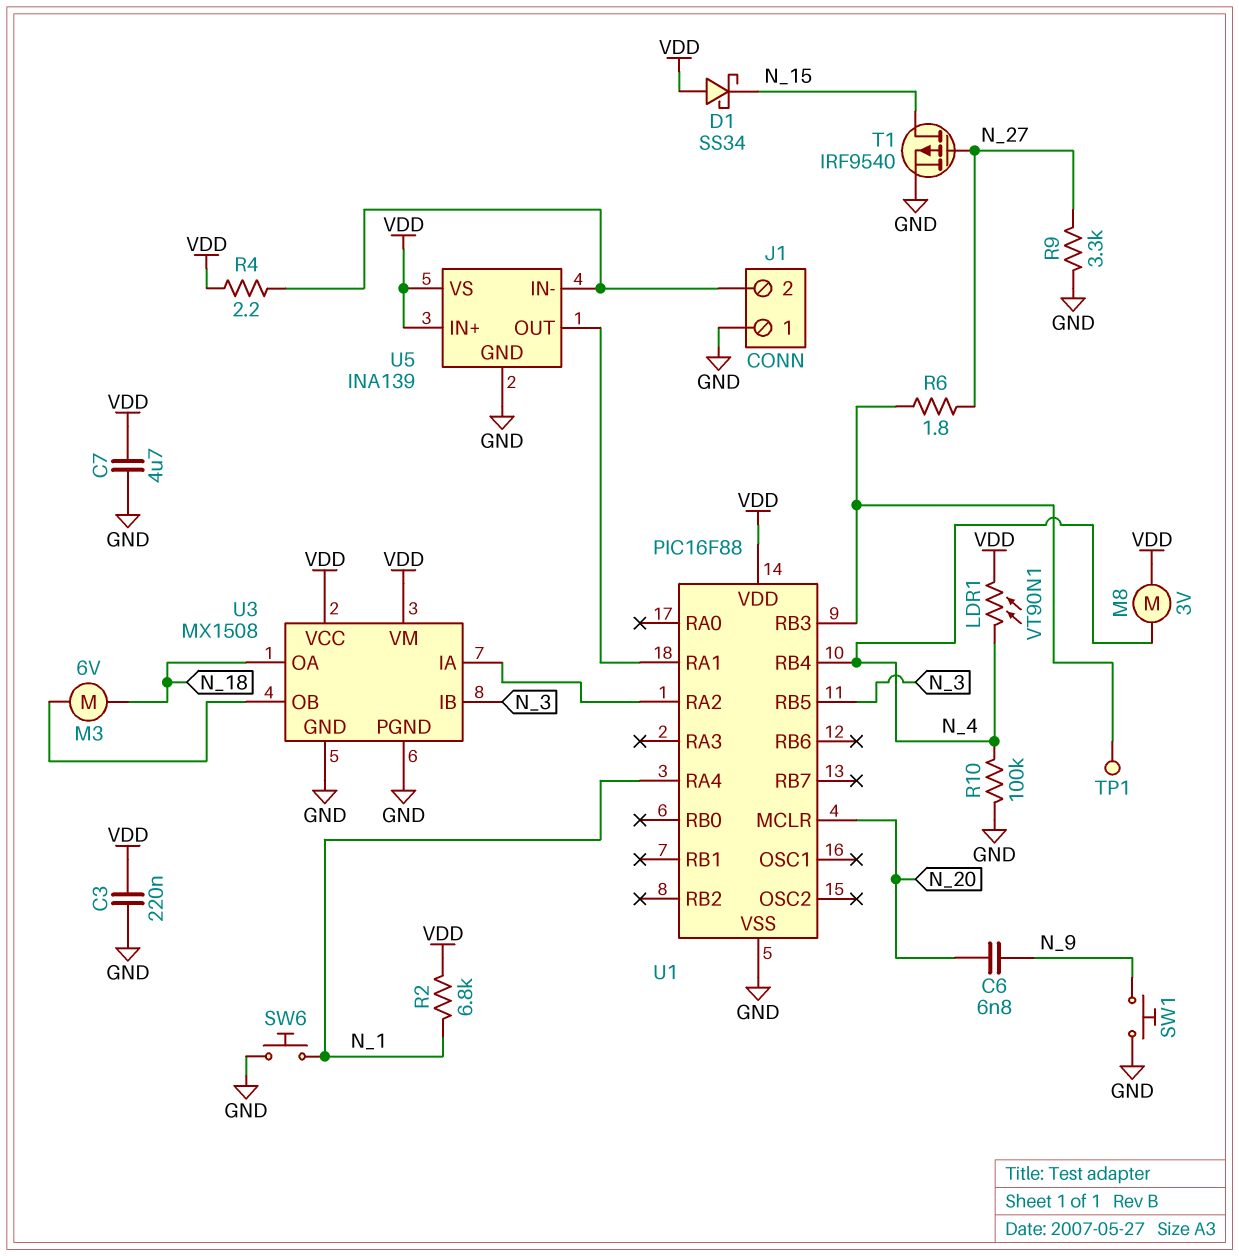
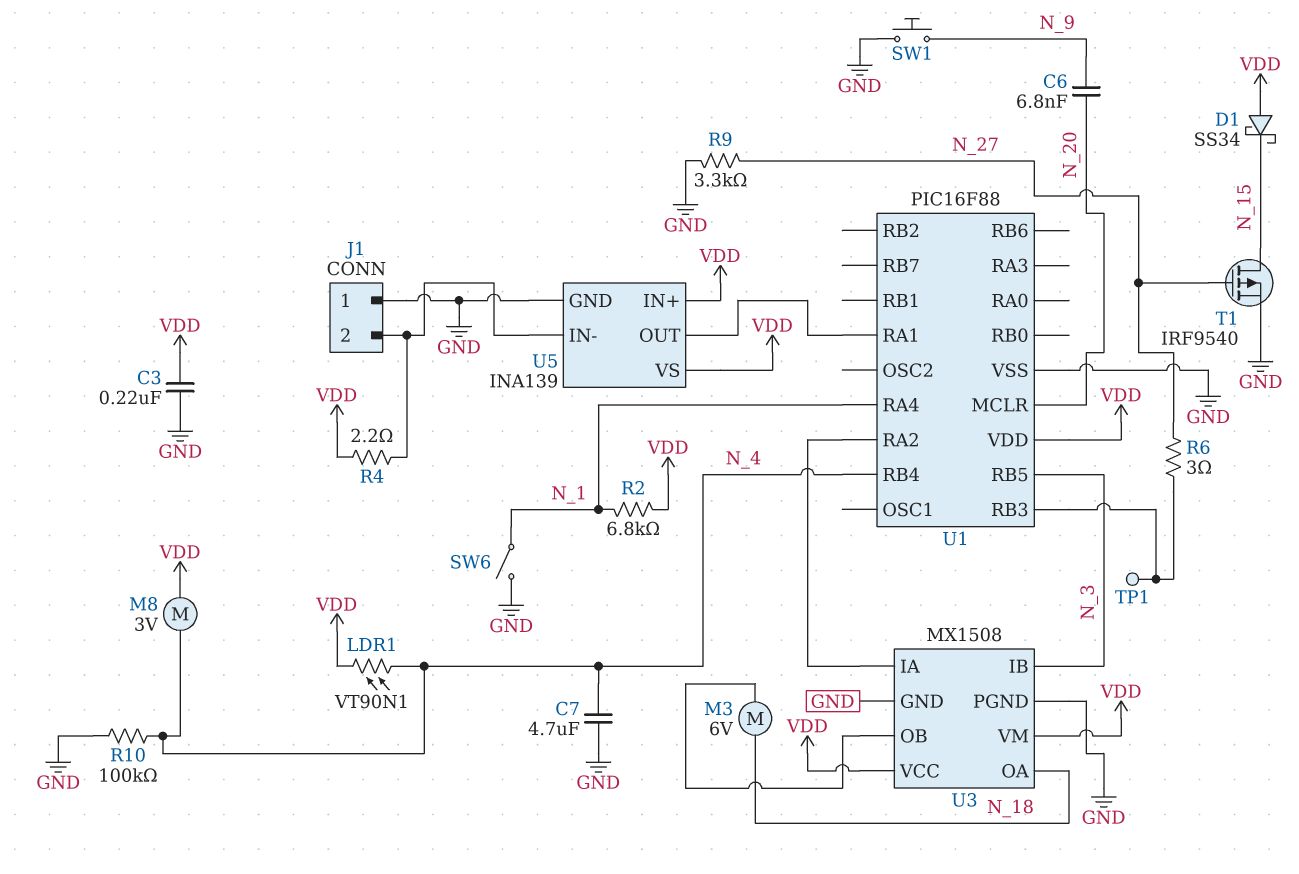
C7: 4.7uF (GND, VDD) -> 4.7uF (GND, N_4)
R6: 1.8 (N_27, U1/RB3) -> 3 (N_27, U1/RB3)
SW6: button (GND, N_1) -> switch (GND, N_1)

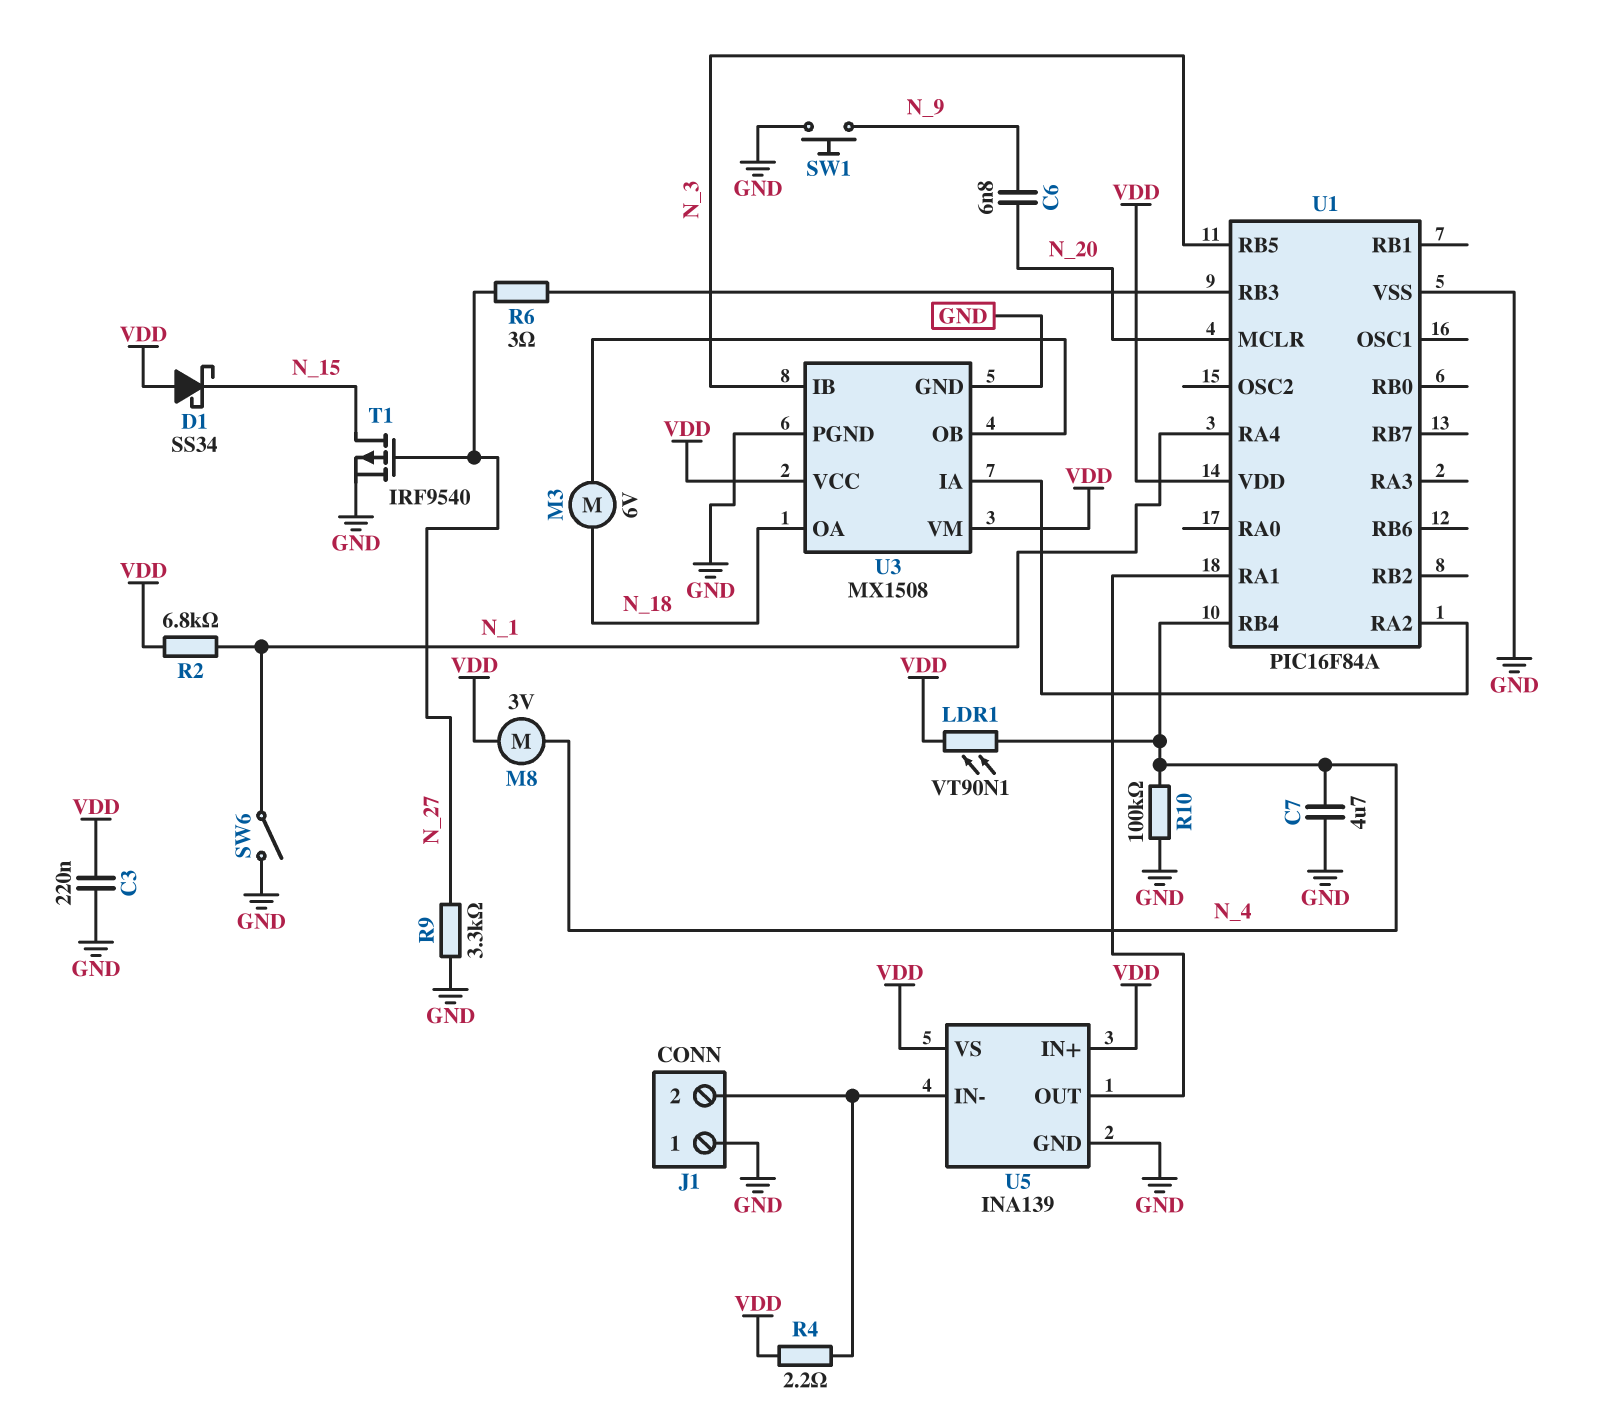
TP1: test point (U1/RB3) -> none
U1: PIC16F88 -> PIC16F84A

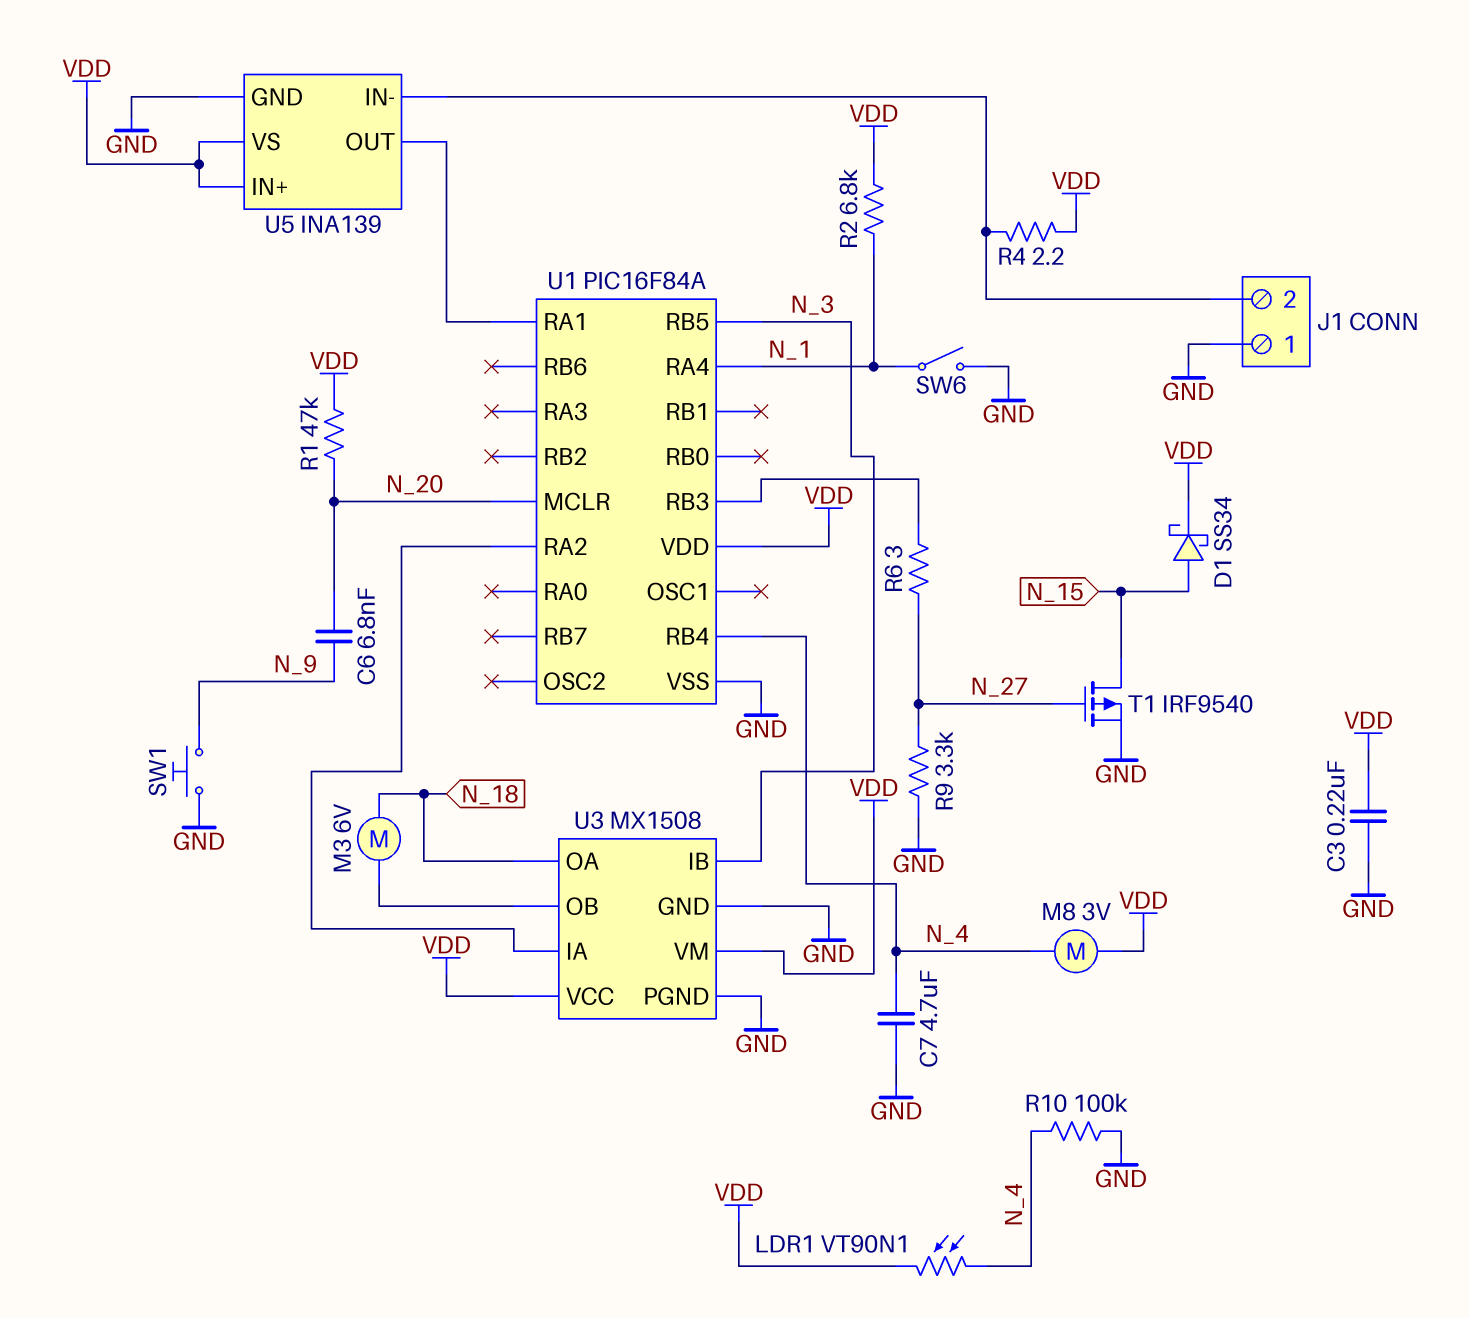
D1: schottky SS34 (A VDD, K N_15) -> schottky SS34 (A N_15, K VDD)
R1: none -> 47k (N_20, VDD)

